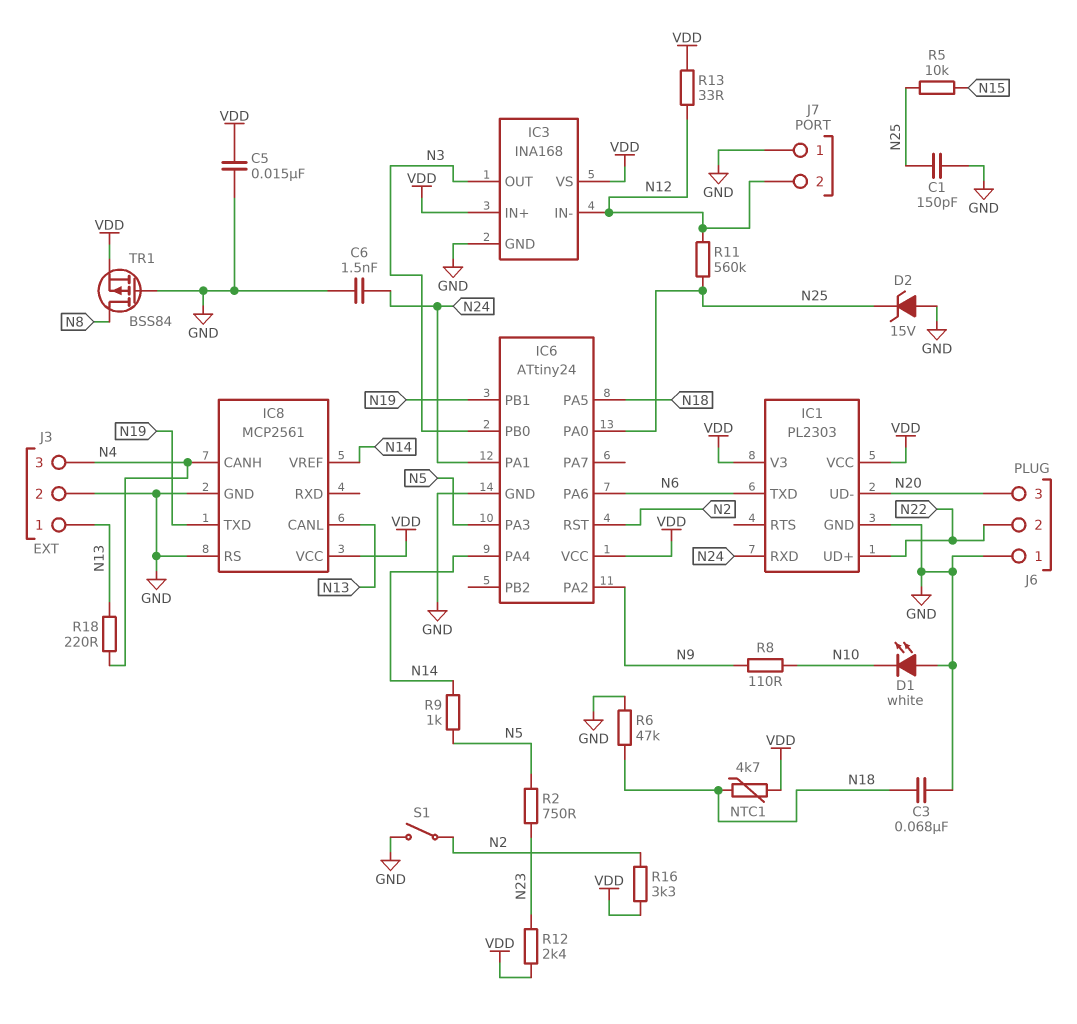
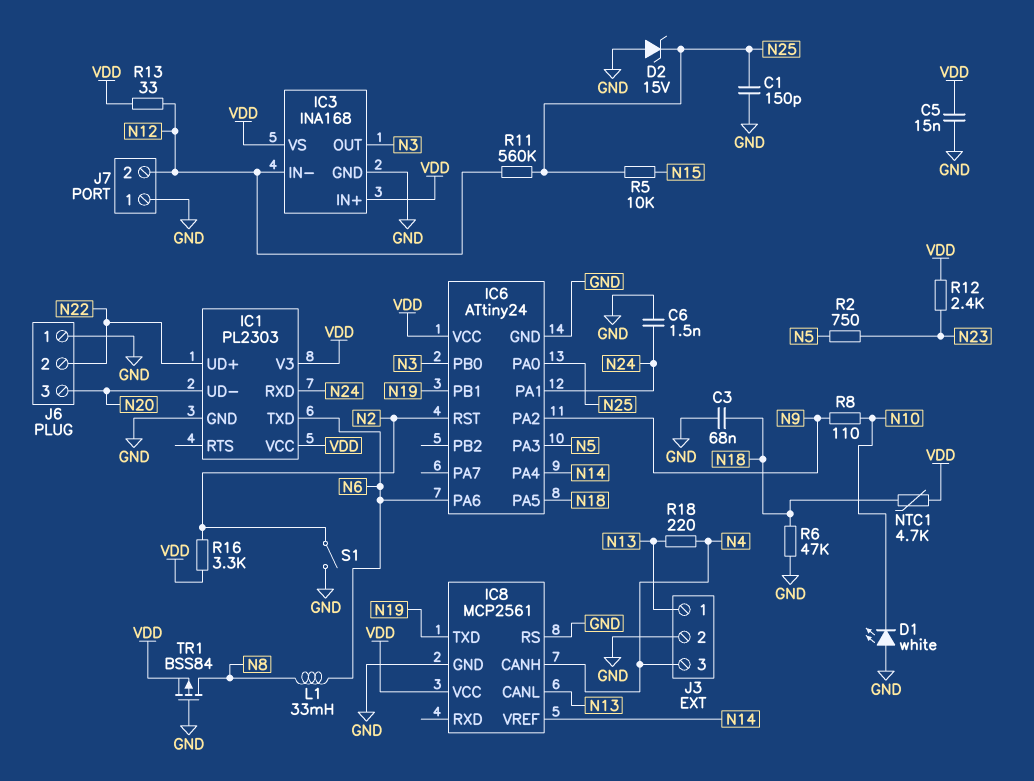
L1: none -> 33mH (N6, N8)
R9: 1k (N5, N14) -> none

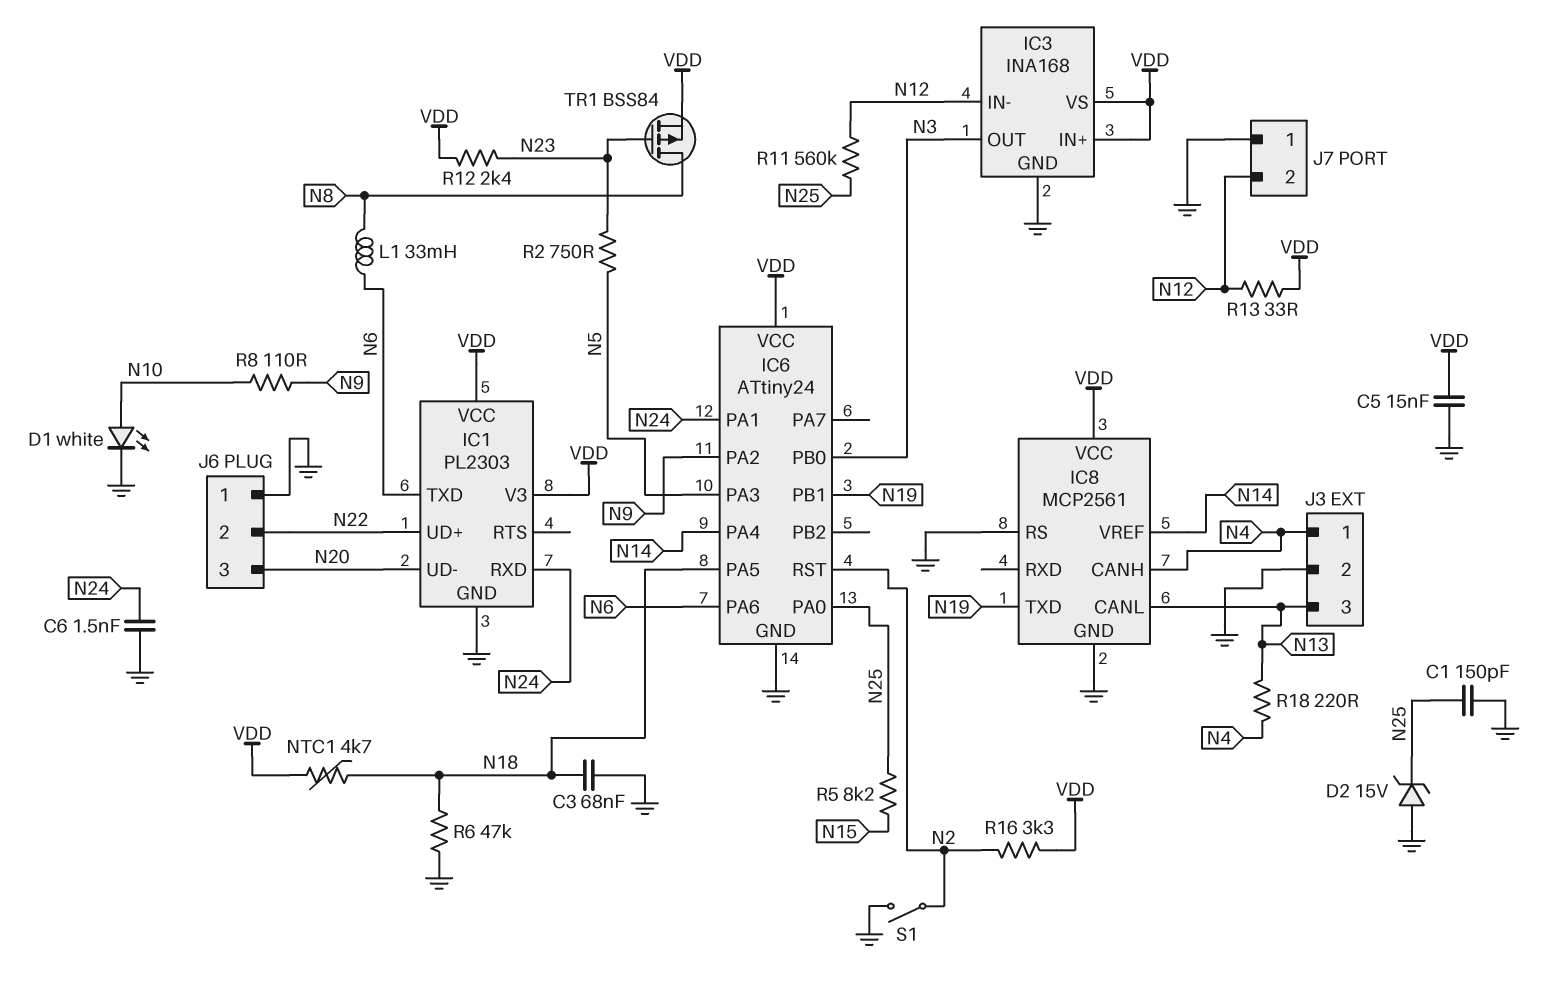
D1: LED white (A GND, K N10) -> LED white (A N10, K GND)
J3 pin 1: N13 -> N4
J3 pin 3: N4 -> N13
R5: 10k (N15, N25) -> 8.2k (N15, N25)
TR1: PMOS BSS84 (G GND, D N8, S VDD) -> PMOS BSS84 (G N23, D N8, S VDD)

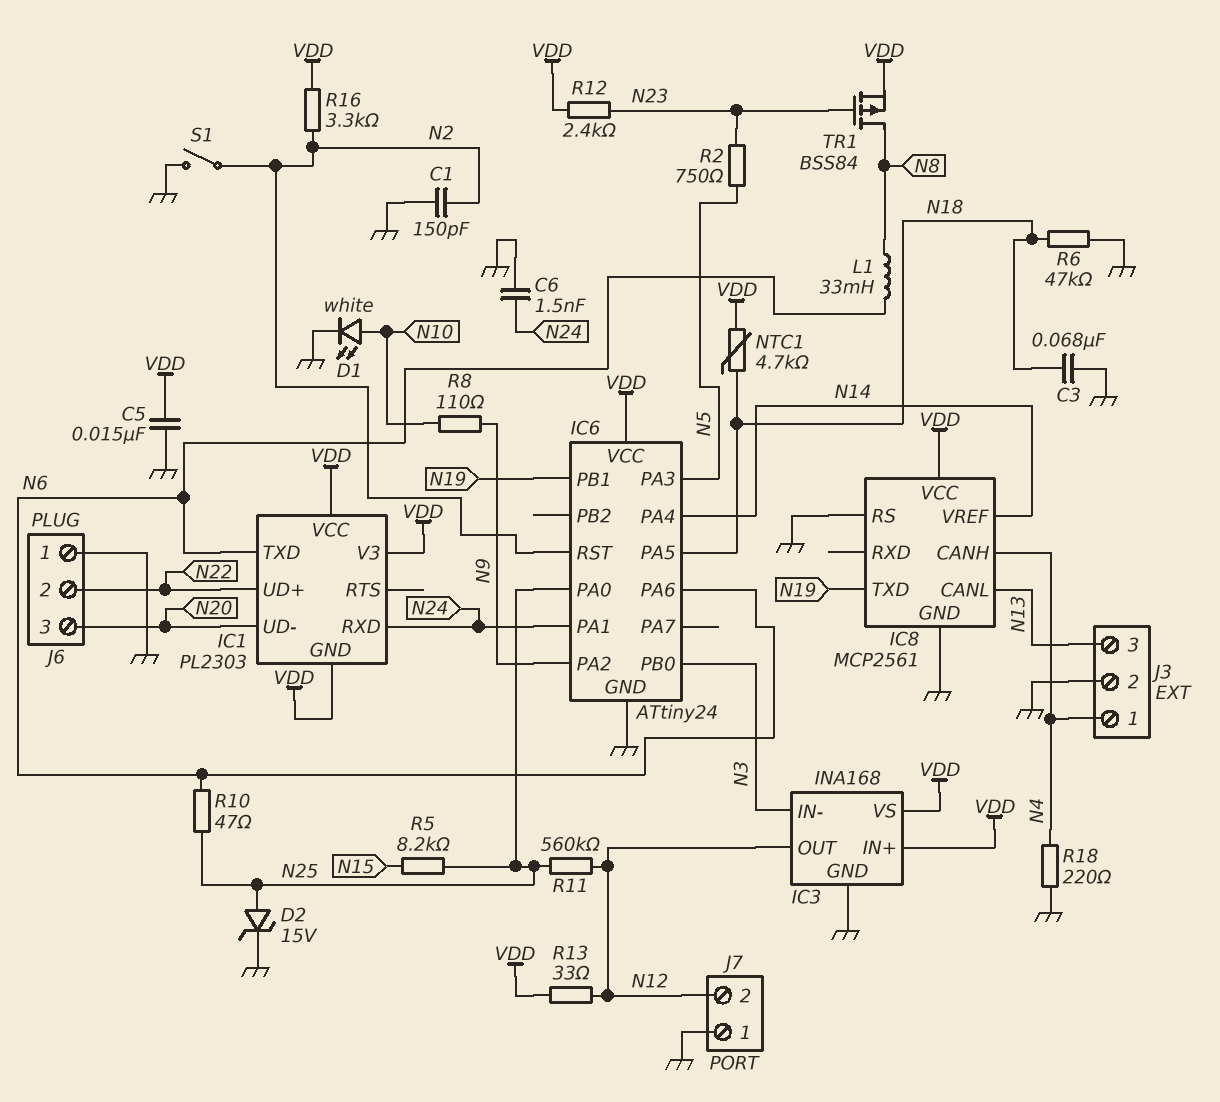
C1: 150pF (GND, N25) -> 150pF (GND, N2)
D2: zener 15V (A GND, K N25) -> zener 15V (A N25, K GND)
IC1 pin GND: GND -> VDD
IC3 pin IN-: N12 -> N3
IC3 pin OUT: N3 -> N12
R10: none -> 47 (N6, N25)
R18: 220 (N4, N13) -> 220 (GND, N4)

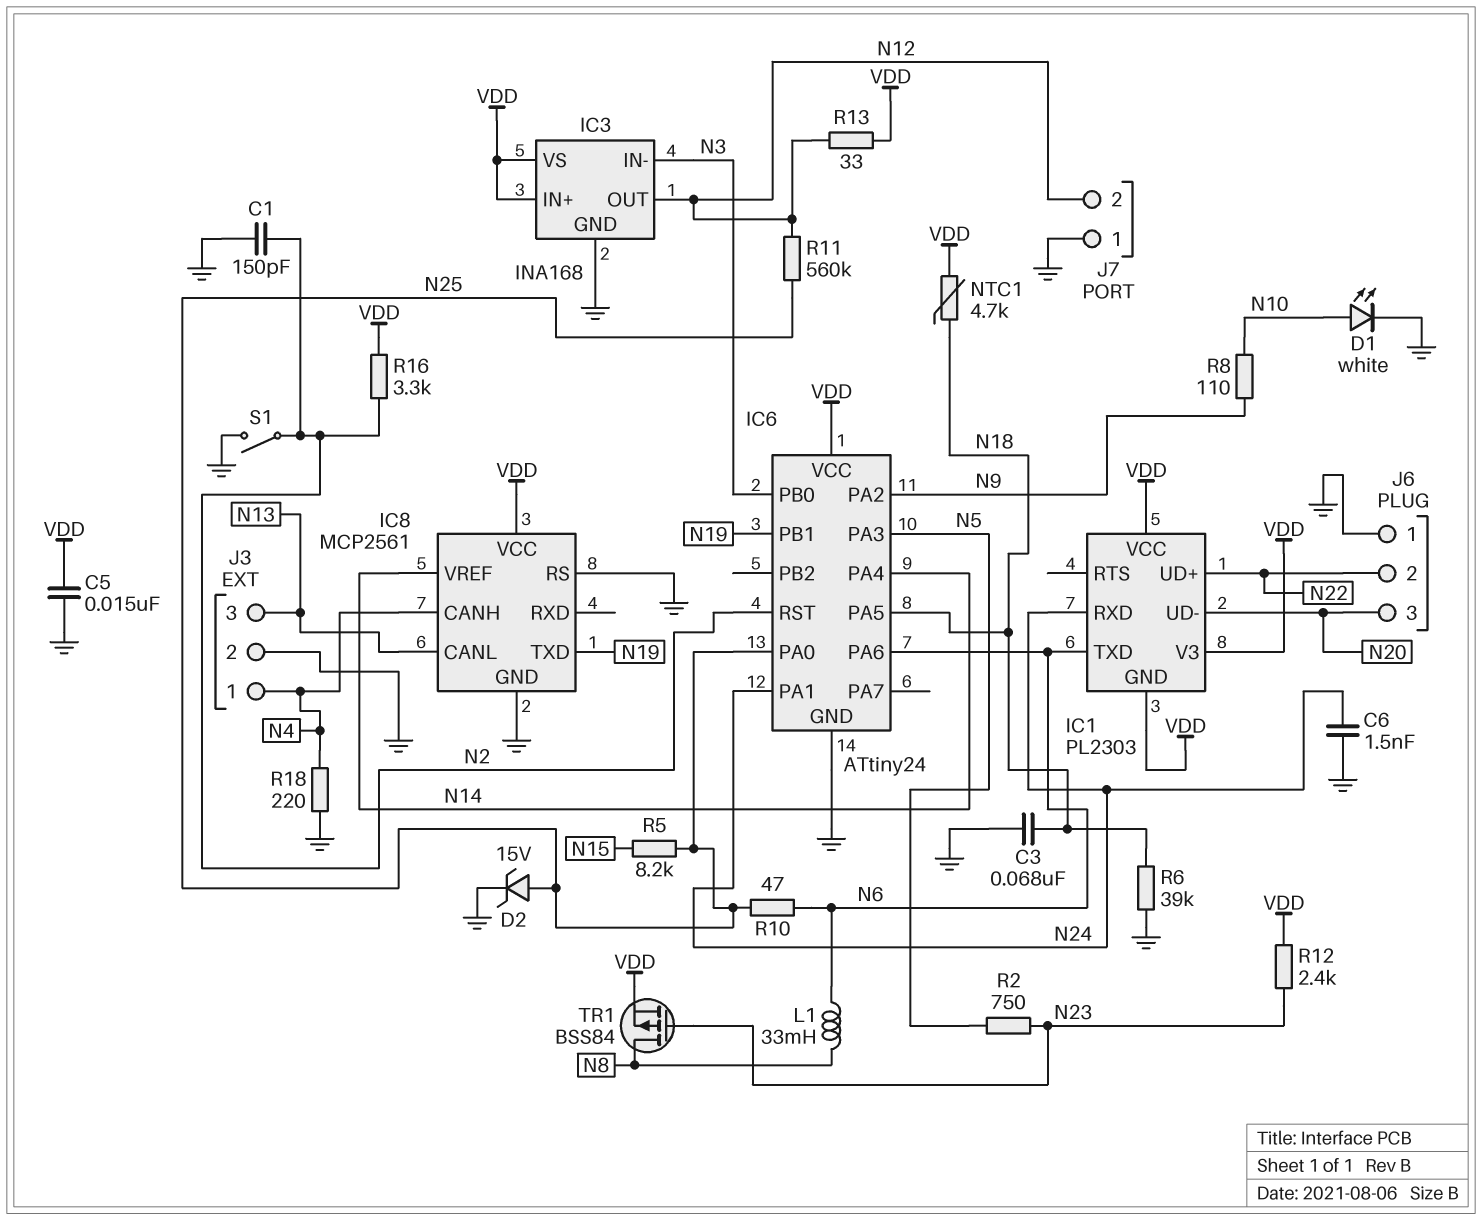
R6: 47k (GND, N18) -> 39k (GND, N18)

